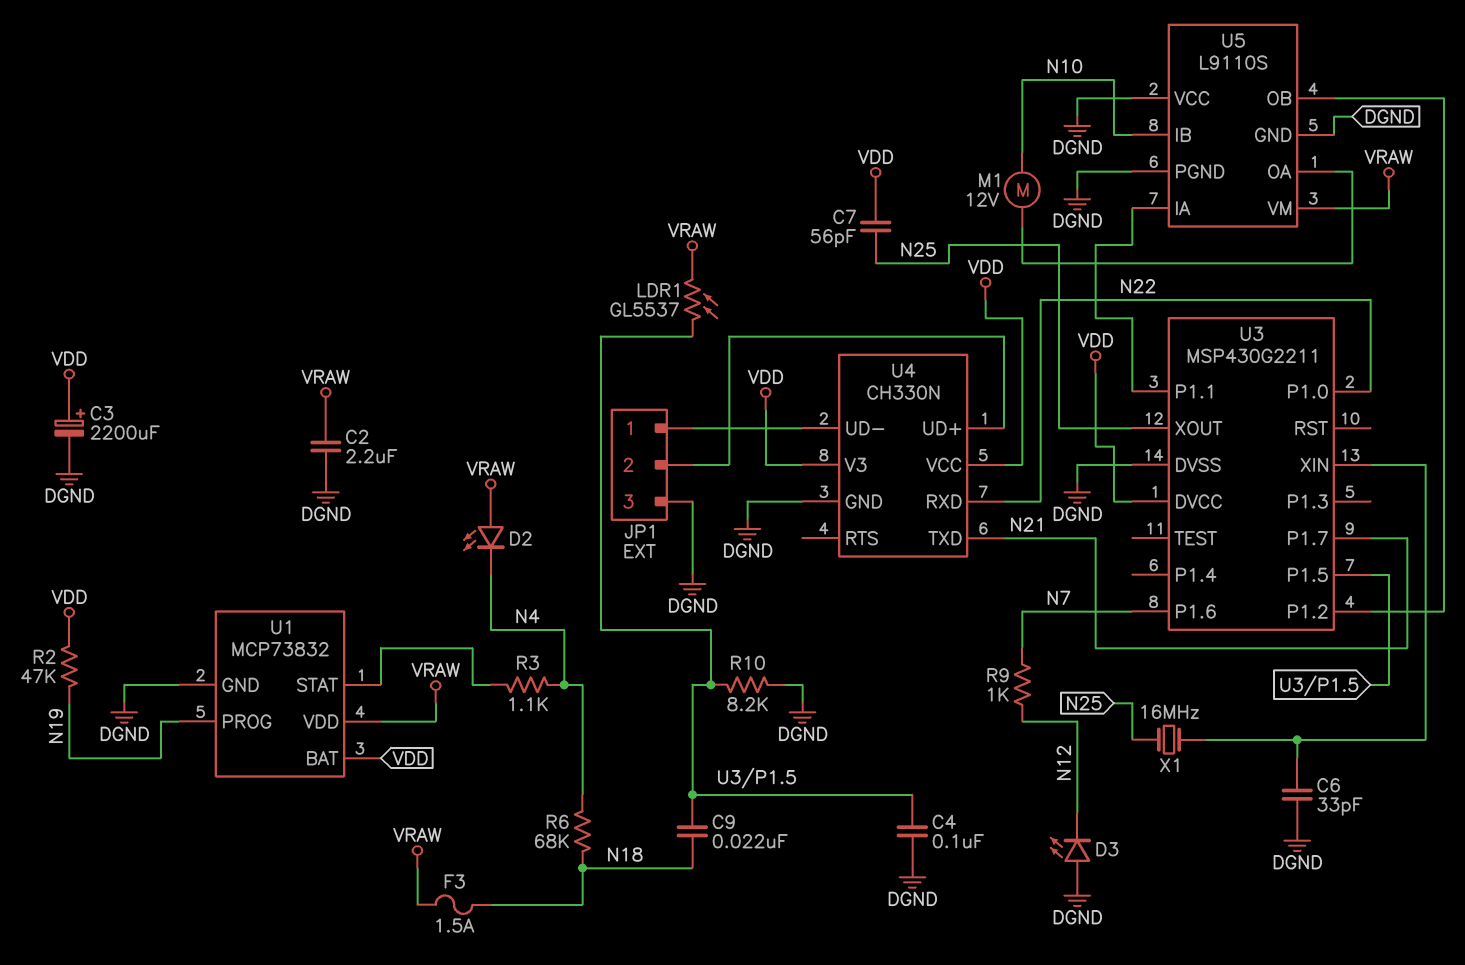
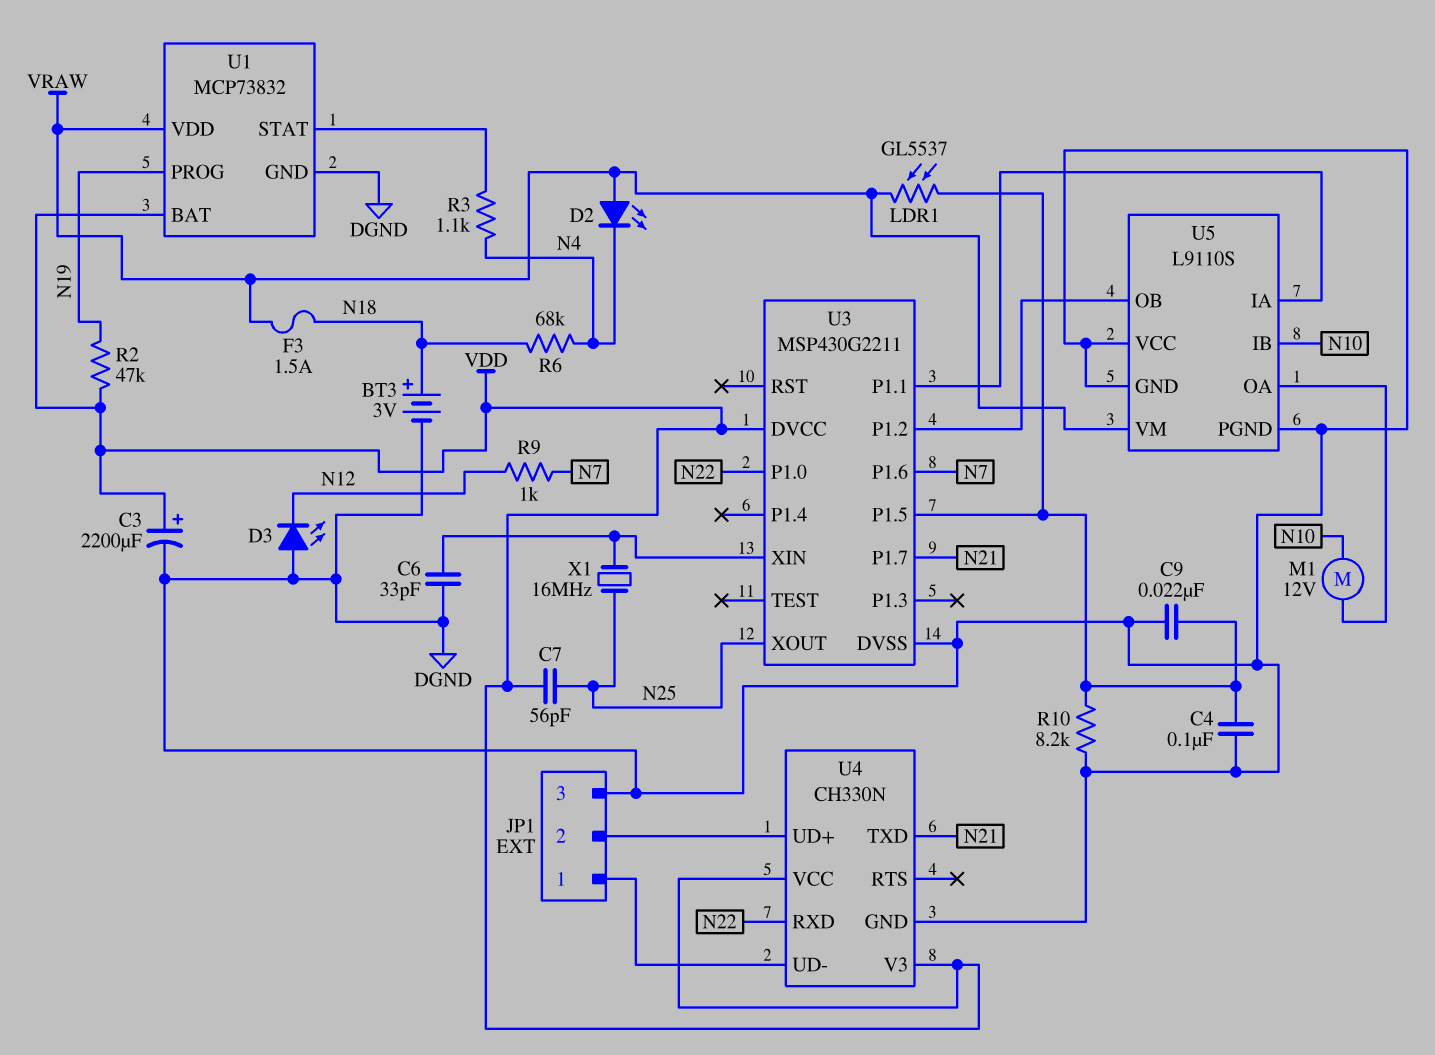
BT3: none -> 3V (plus N18, minus DGND)
C2: 2.2uF (DGND, VRAW) -> none
C9: 22nF (N18, U3/P1.5) -> 22nF (DGND, U3/P1.5)

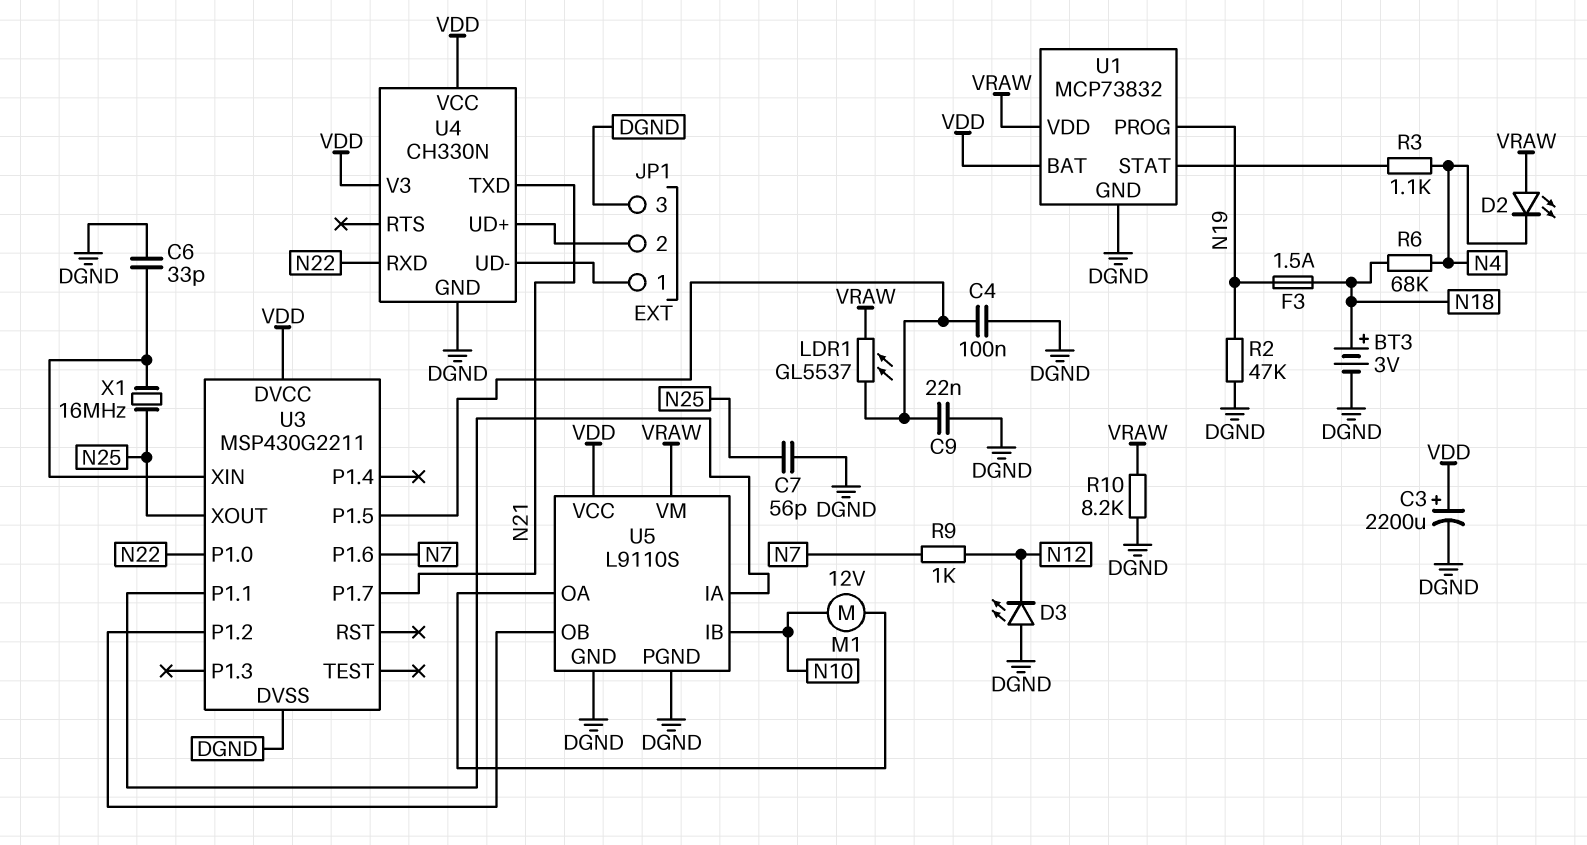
C7: 56pF (N25, VDD) -> 56pF (DGND, N25)
F3: 1.5A (N18, VRAW) -> 1.5A (N18, N19)
R2: 47k (N19, VDD) -> 47k (DGND, N19)
R10: 8.2k (DGND, U3/P1.5) -> 8.2k (DGND, VRAW)
U5 pin VCC: DGND -> VDD

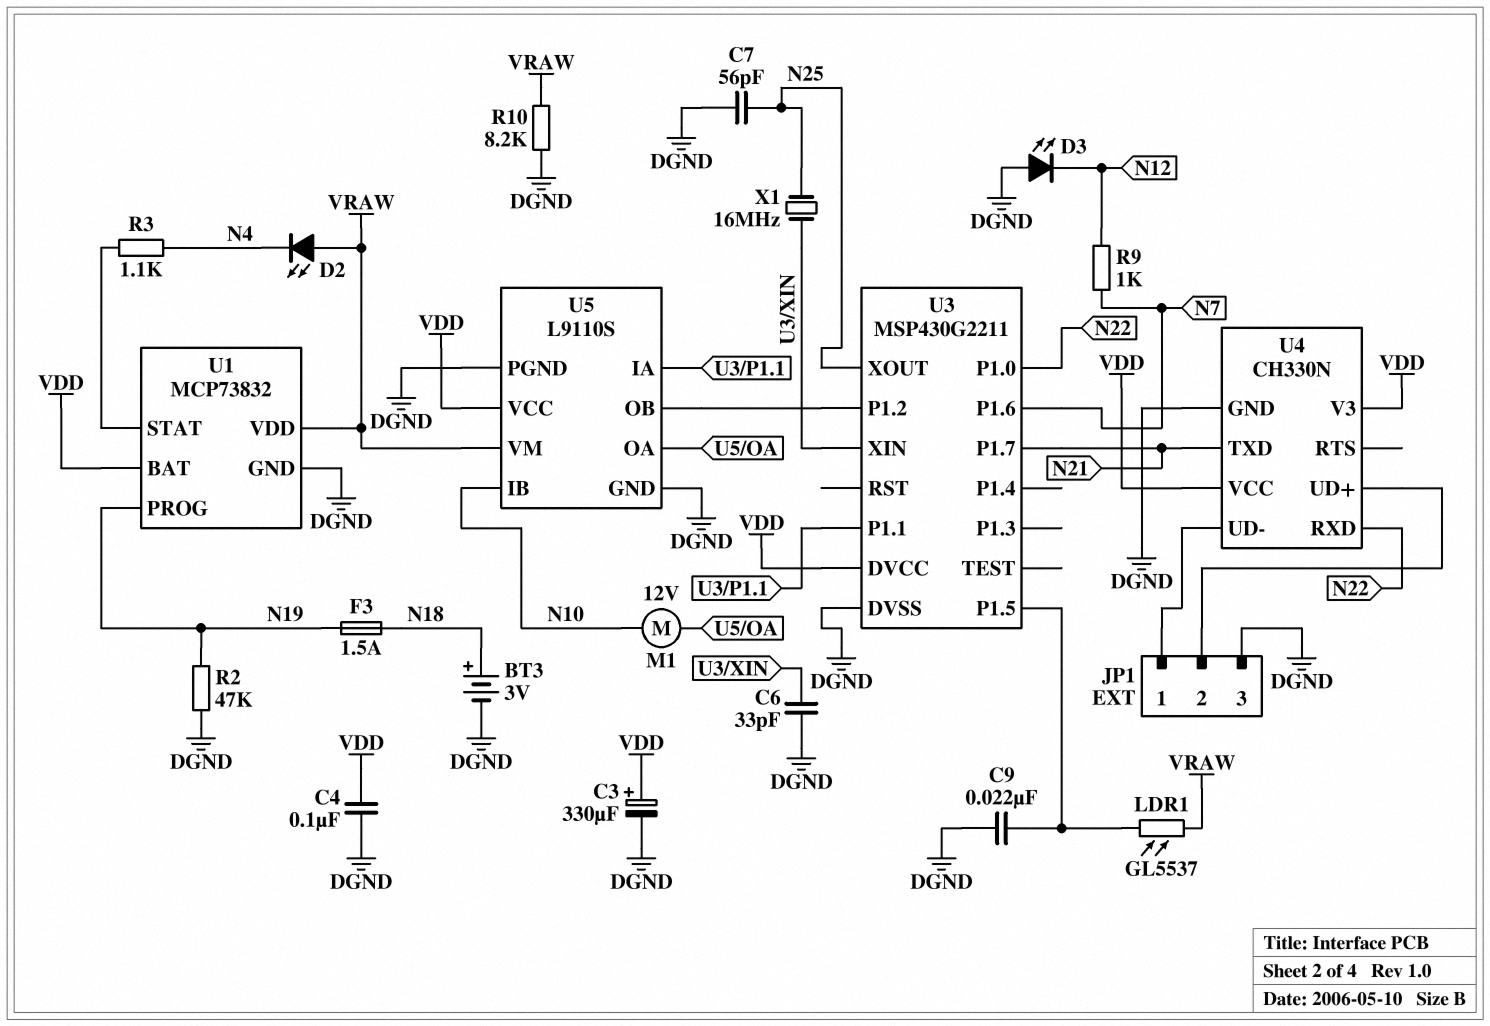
C3: 2200uF (plus VDD, minus DGND) -> 330uF (plus VDD, minus DGND)
C4: 100nF (DGND, U3/P1.5) -> 100nF (DGND, VDD)
R6: 68k (N4, N18) -> none

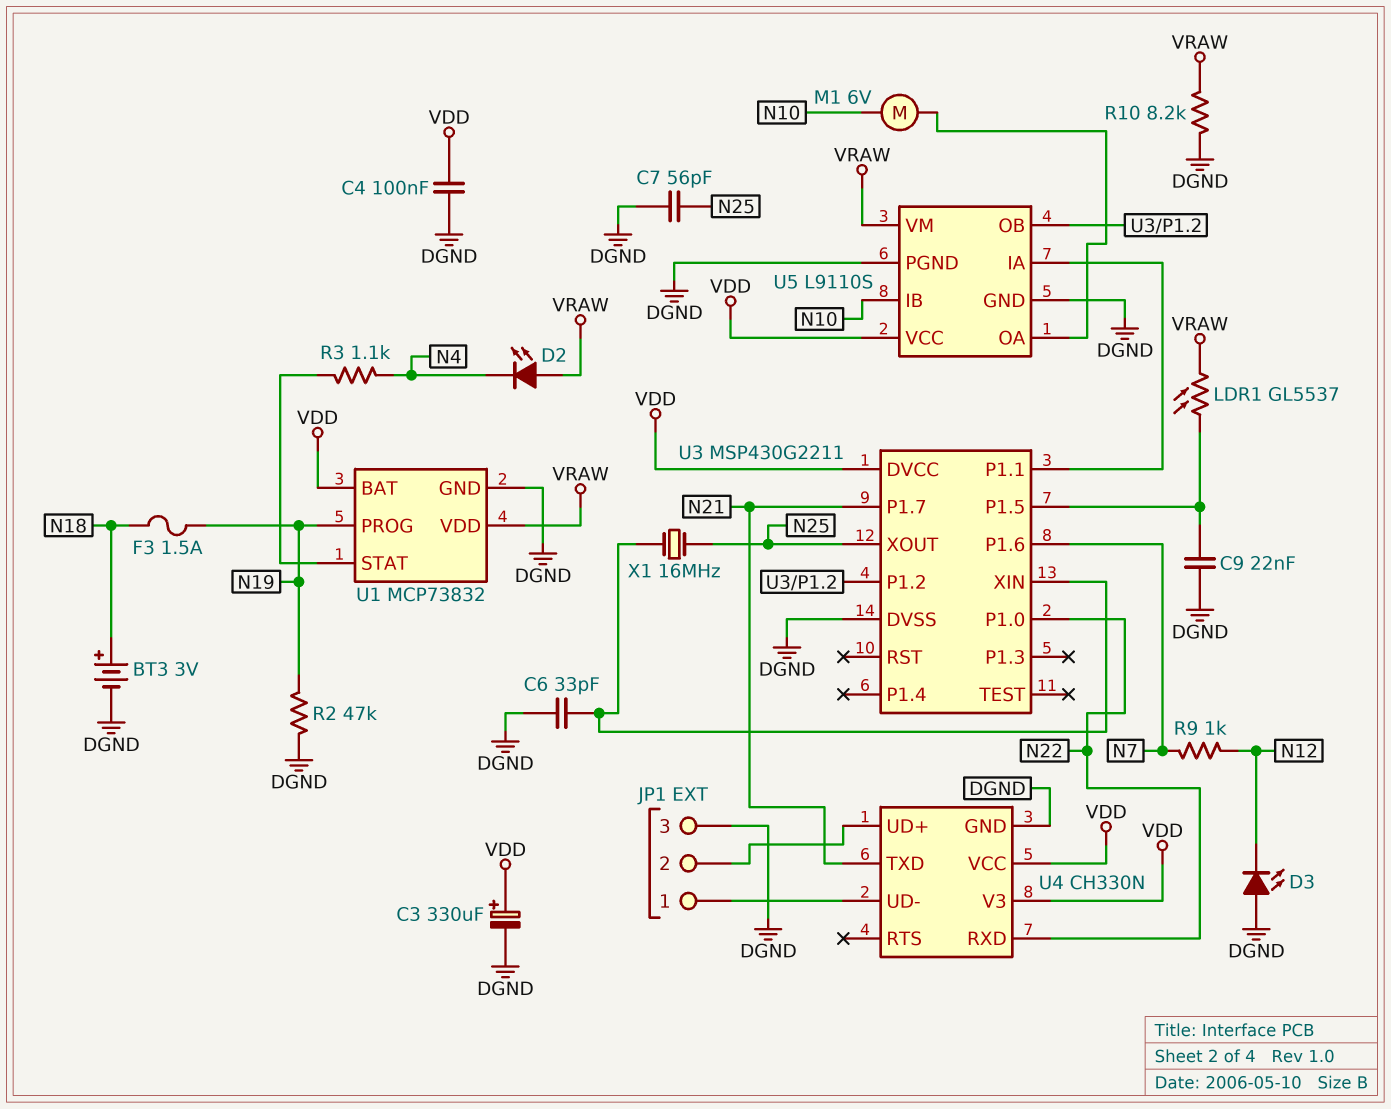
M1: motor 12V (N10, U5/OA) -> motor 6V (N10, U5/OA)

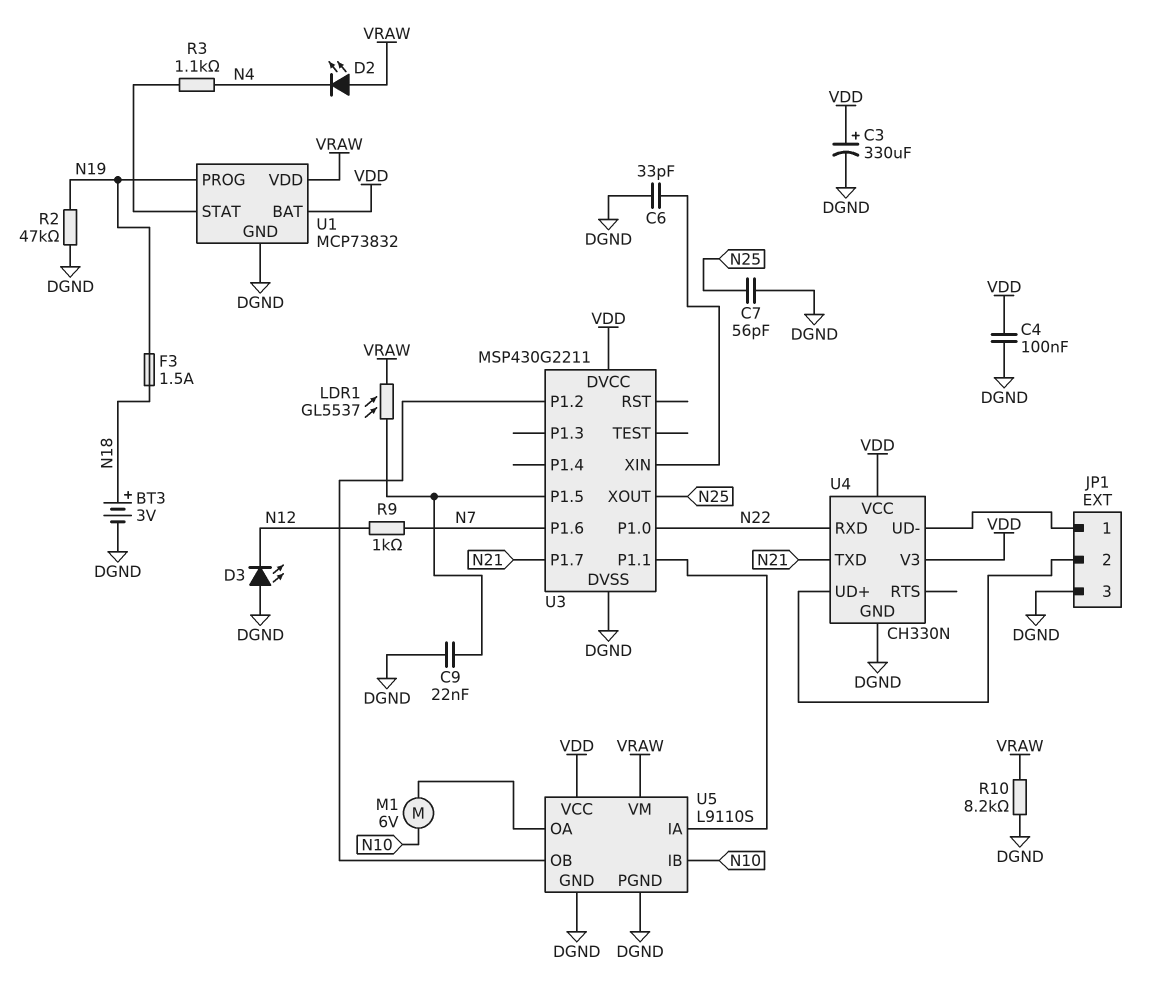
X1: 16MHz (N25, U3/XIN) -> none

